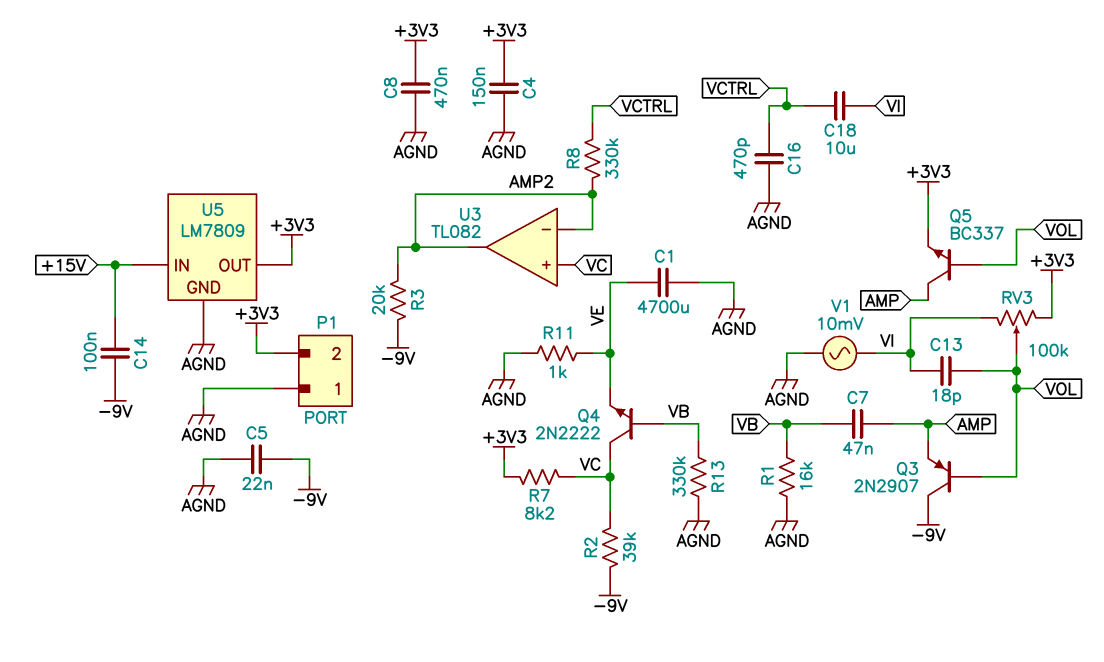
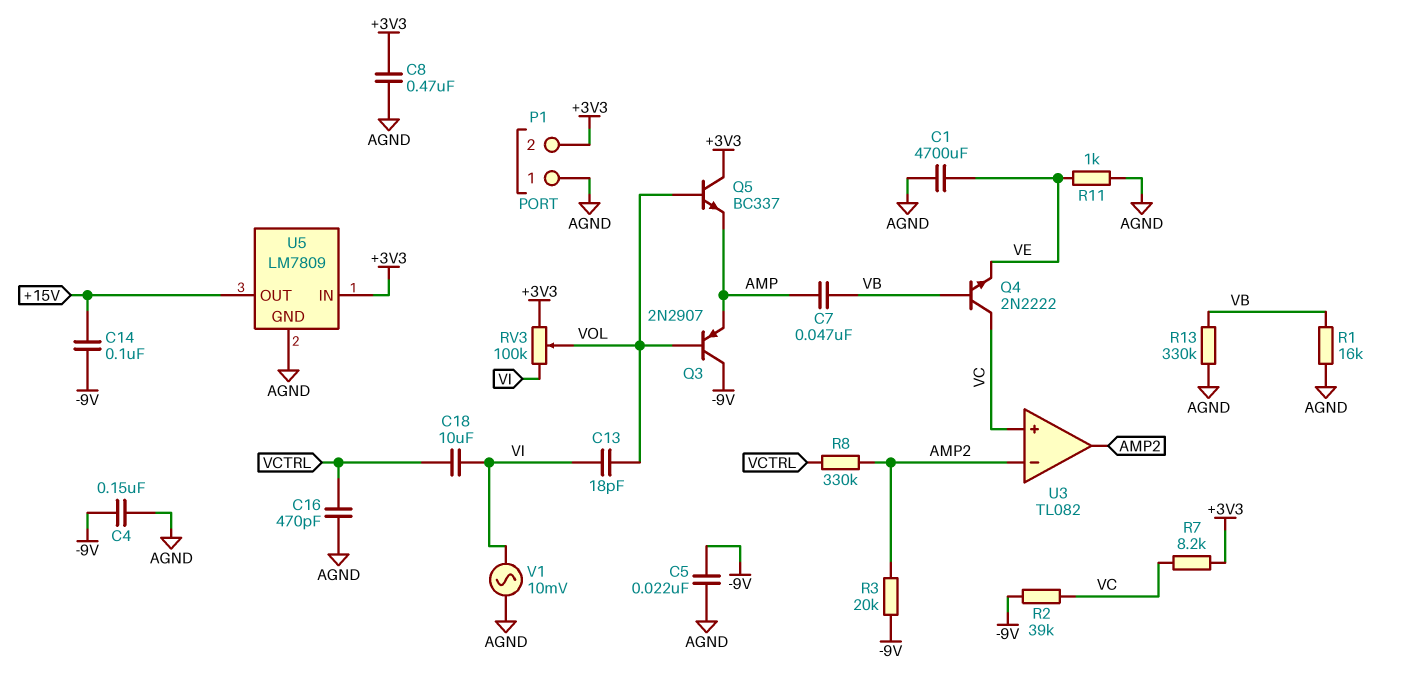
C4: 150nF (+3V3, AGND) -> 150nF (-9V, AGND)
Q5: NPN BC337 (B VOL, C AMP, E +3V3) -> NPN BC337 (B VOL, C +3V3, E AMP)
U5 pin IN: +15V -> +3V3
U5 pin OUT: +3V3 -> +15V

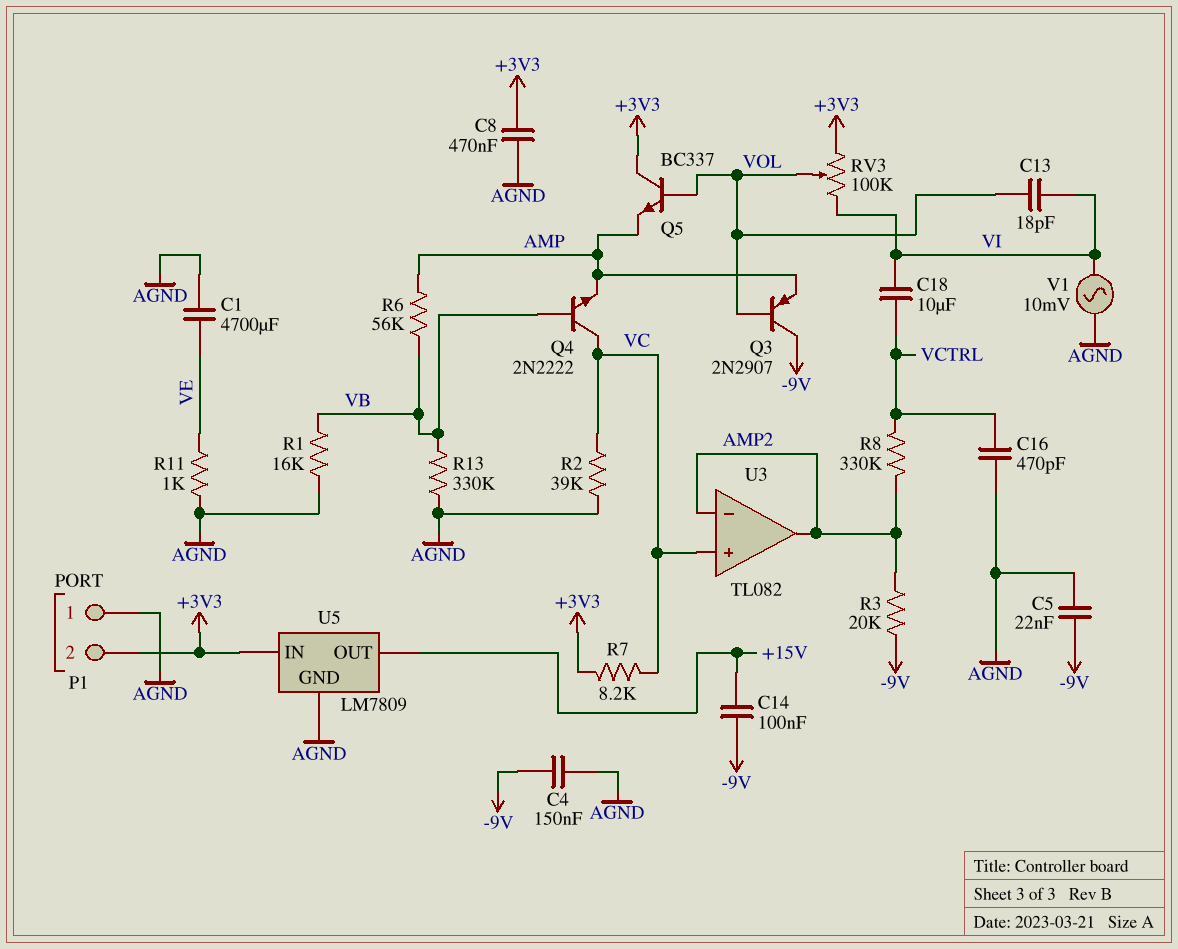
C7: 47nF (AMP, VB) -> none
Q4: NPN 2N2222 (B VB, C VC, E VE) -> NPN 2N2222 (B VB, C VC, E AMP)
R2: 39k (-9V, VC) -> 39k (AGND, VC)
R6: none -> 56k (AMP, VB)

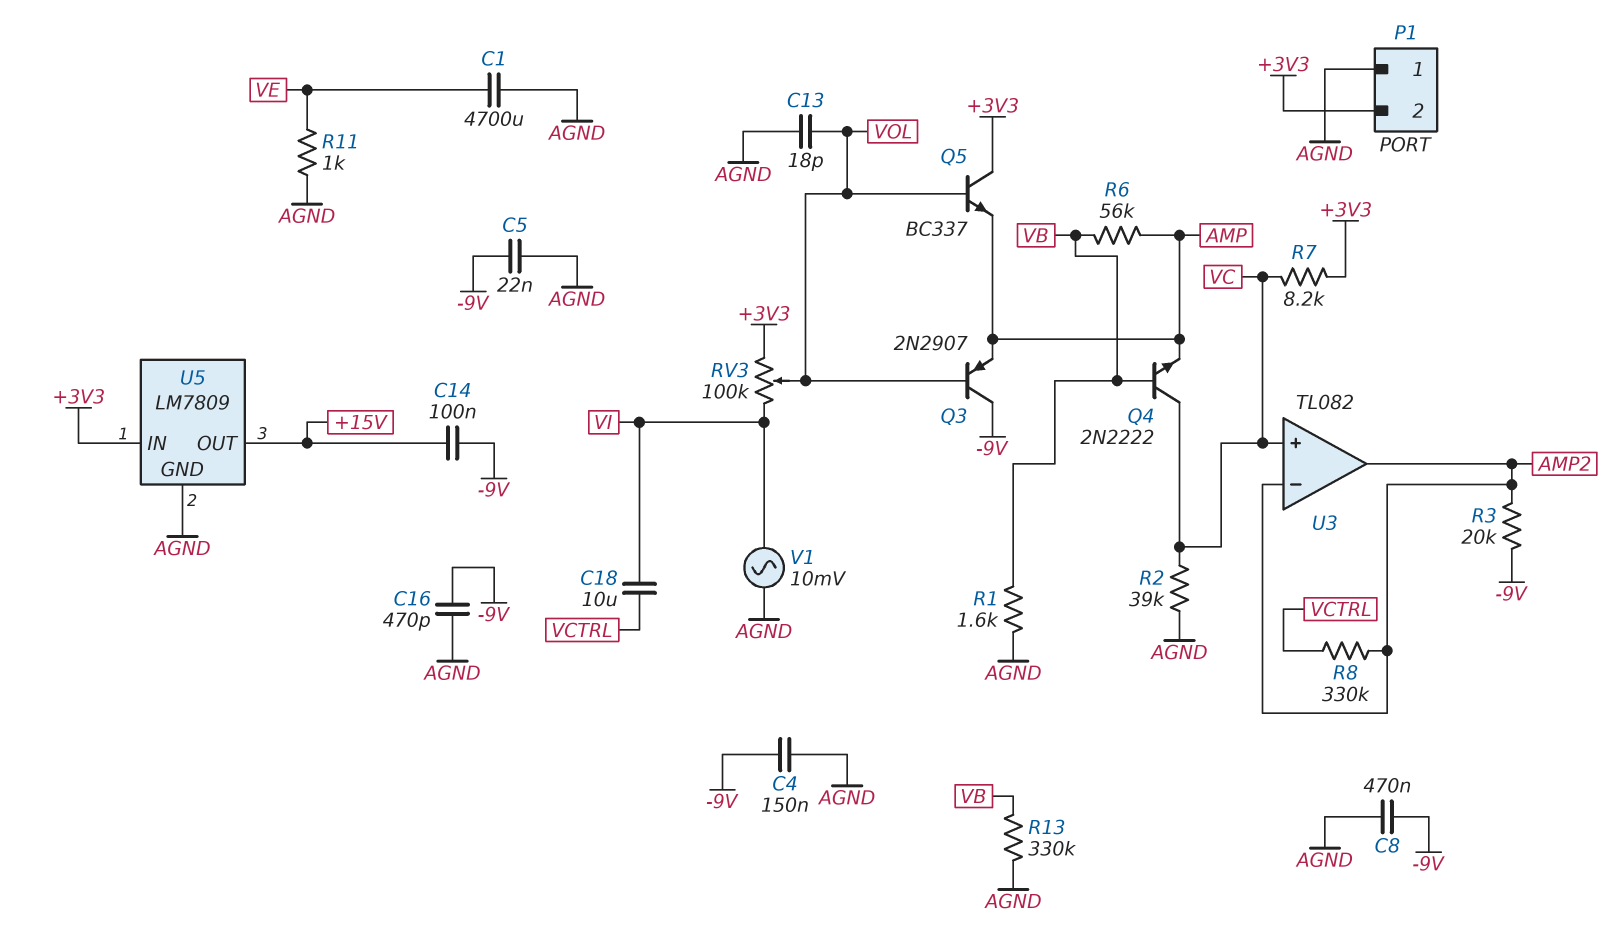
C8: 470nF (+3V3, AGND) -> 470nF (-9V, AGND)
C13: 18pF (VI, VOL) -> 18pF (AGND, VOL)
C16: 470pF (AGND, VCTRL) -> 470pF (-9V, AGND)
R1: 16k (AGND, VB) -> 1.6k (AGND, VB)

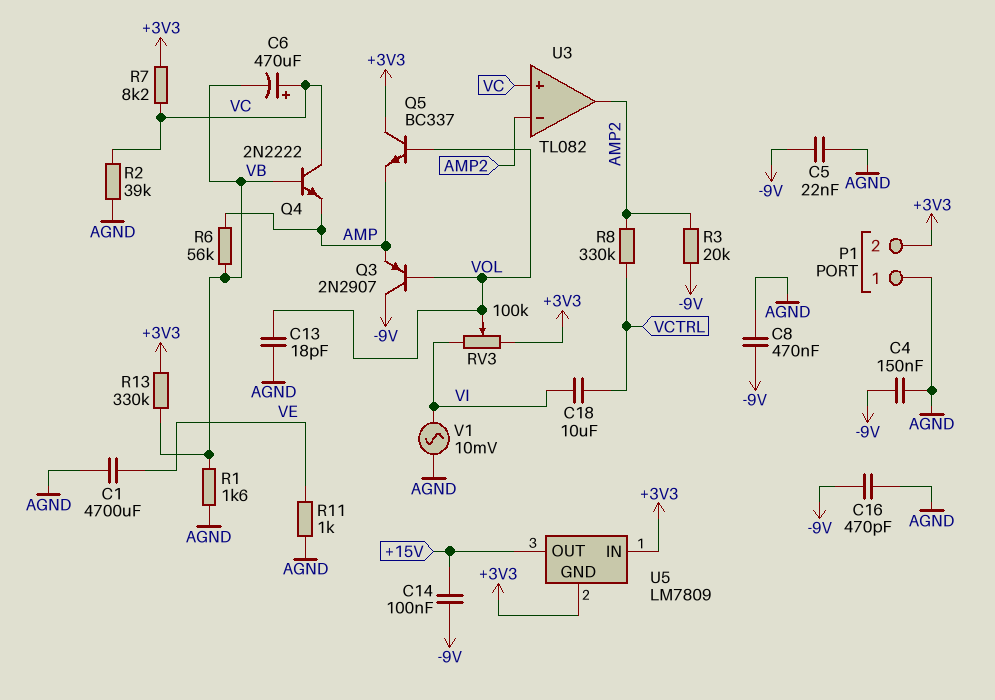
C6: none -> 470uF (plus VC, minus VB)
R13: 330k (AGND, VB) -> 330k (+3V3, VB)
U5 pin GND: AGND -> +3V3

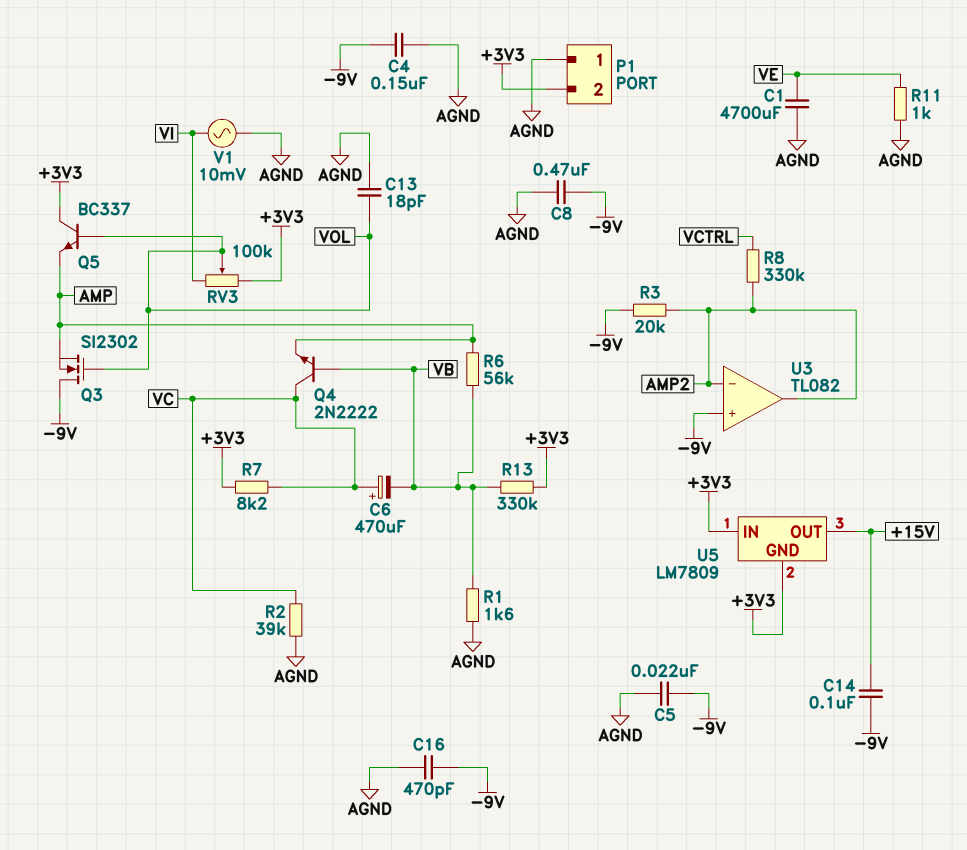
C18: 10uF (VCTRL, VI) -> none
Q3: PNP 2N2907 (B VOL, C -9V, E AMP) -> NMOS SI2302 (G VOL, D -9V, S AMP)
U3 pin in+: VC -> -9V

